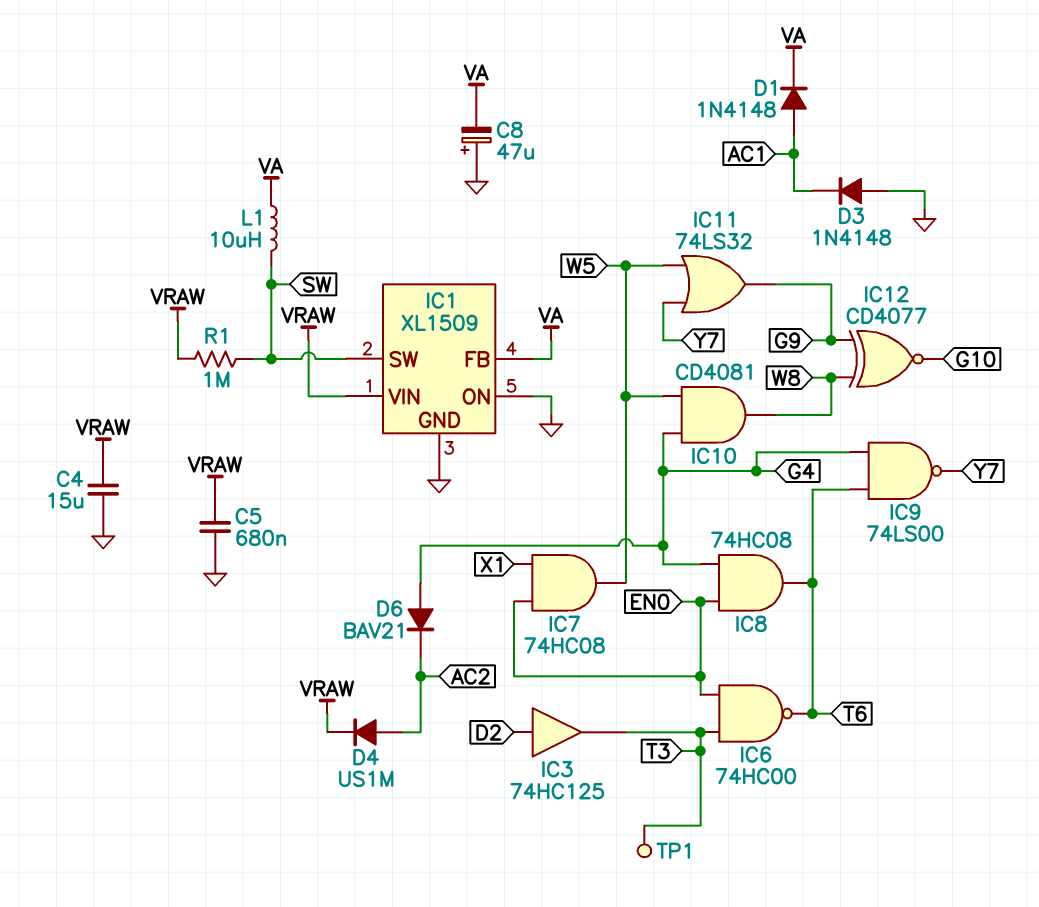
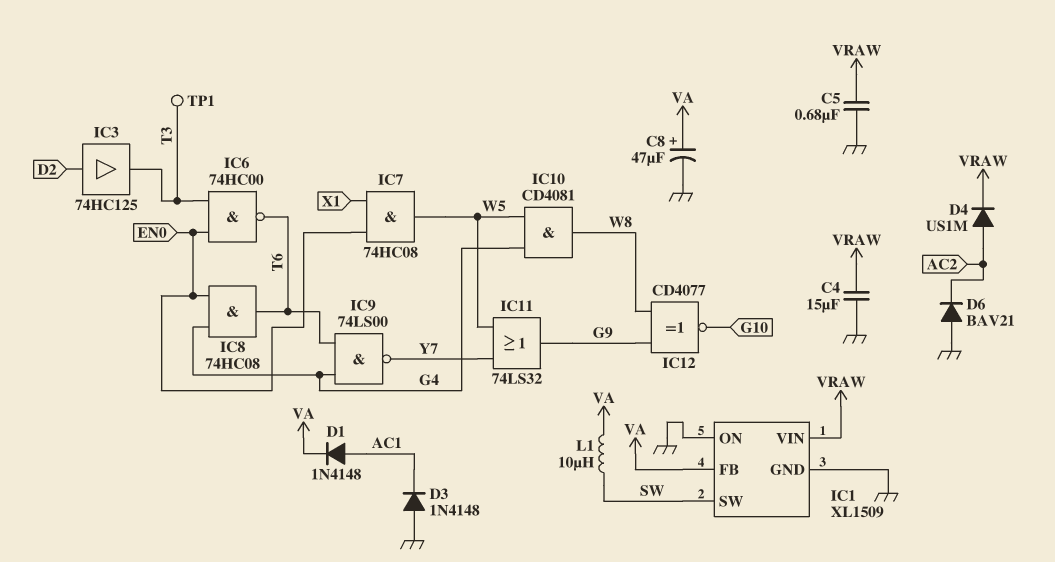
C8: 47uF (plus GND, minus VA) -> 47uF (plus VA, minus GND)
D6: diode BAV21 (A G4, K AC2) -> diode BAV21 (A GND, K AC2)
R1: 1M (SW, VRAW) -> none

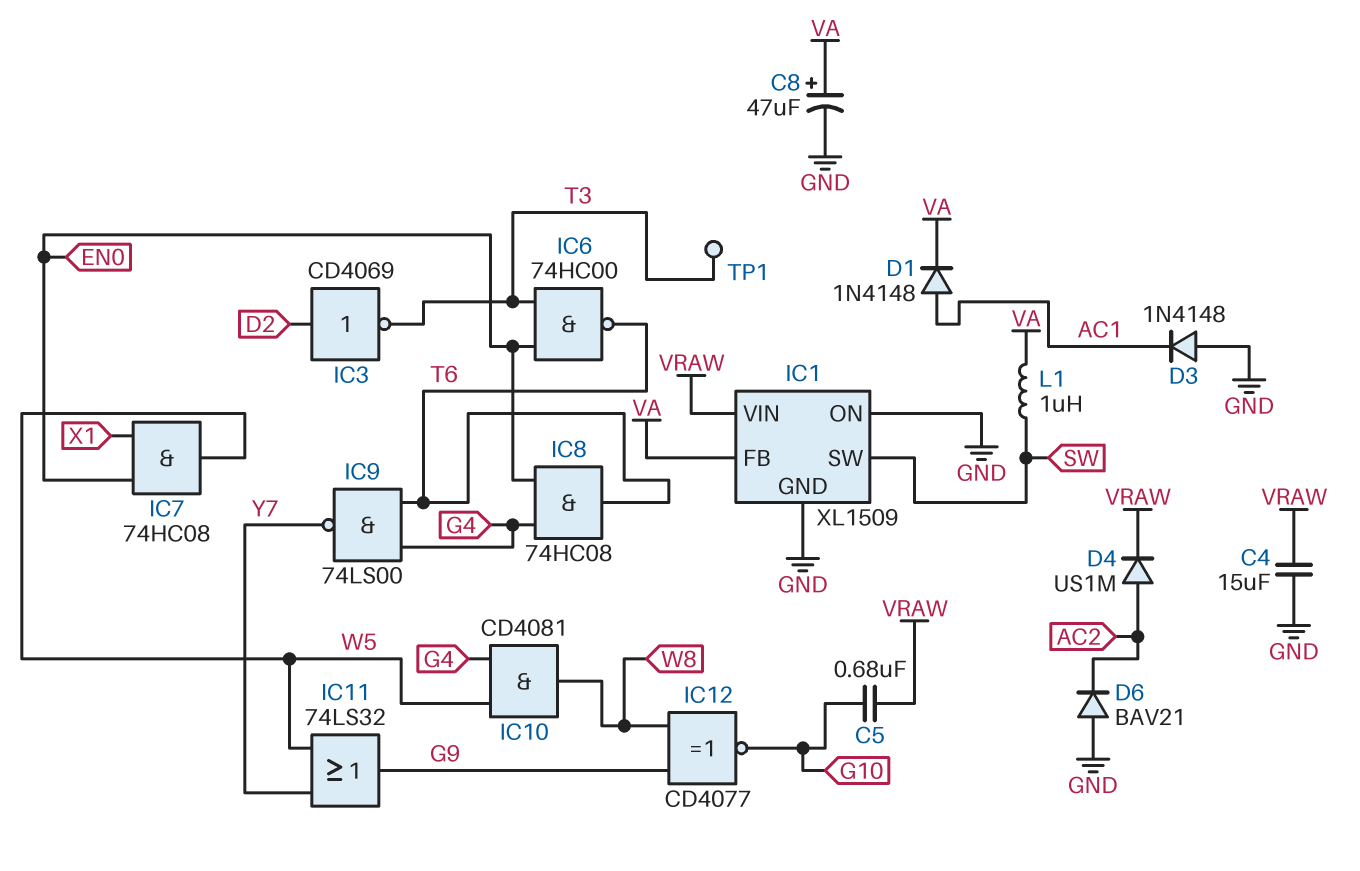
C5: 680nF (GND, VRAW) -> 680nF (G10, VRAW)
IC3: buffer 74HC125 (in D2, out T3) -> NOT CD4069 (in D2, out T3)
L1: 10uH (SW, VA) -> 1uH (SW, VA)

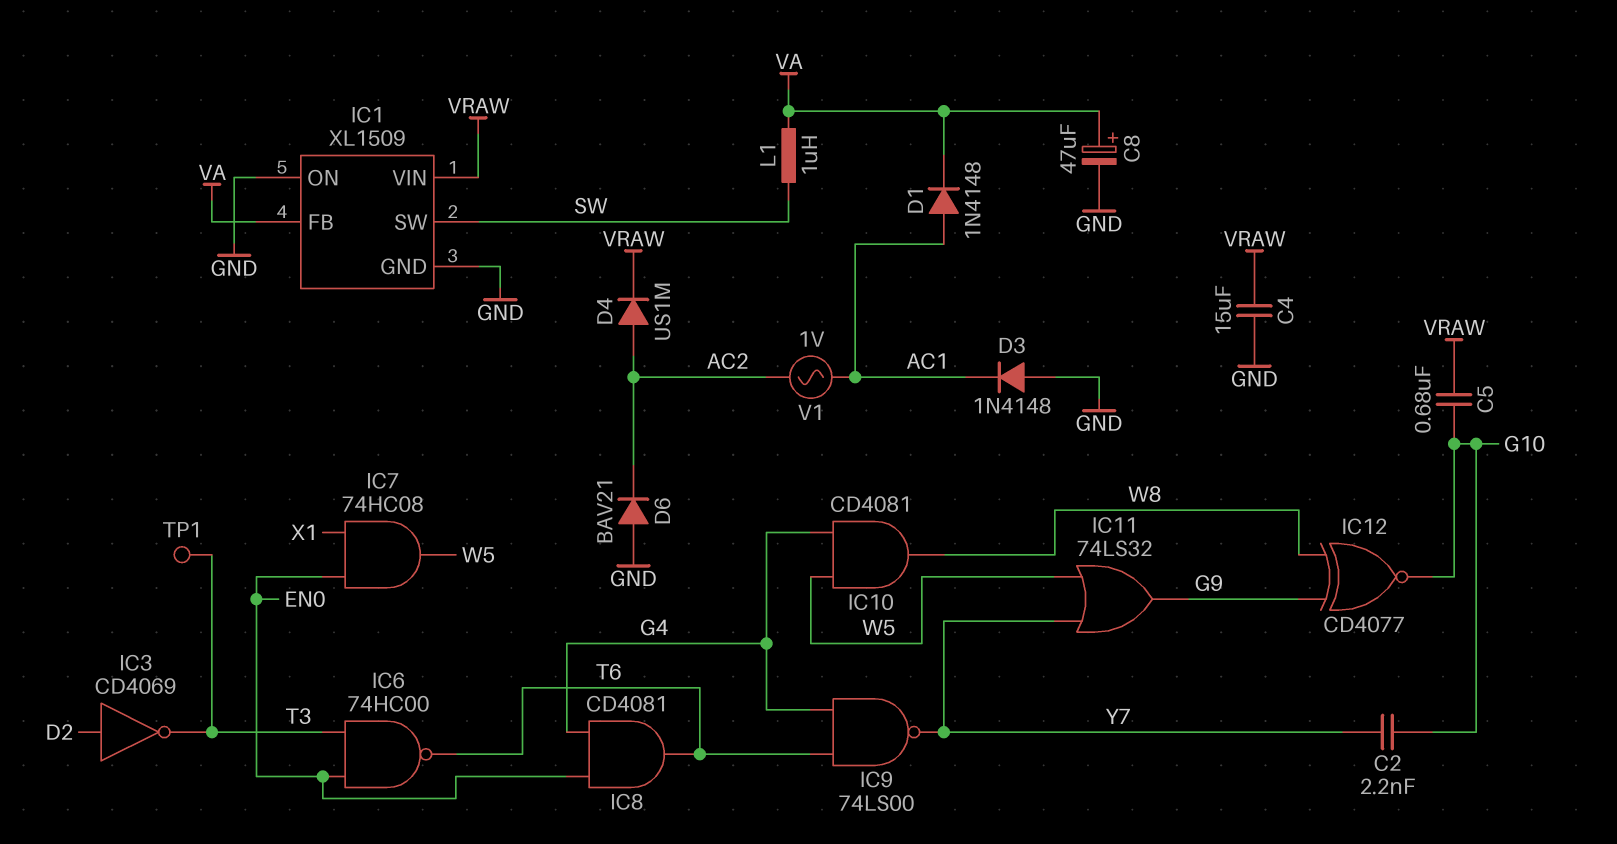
C2: none -> 2.2nF (G10, Y7)
IC8: AND 74HC08 (in EN0, in G4, out T6) -> AND CD4081 (in EN0, in G4, out T6)
V1: none -> AC 1V (AC1, AC2)

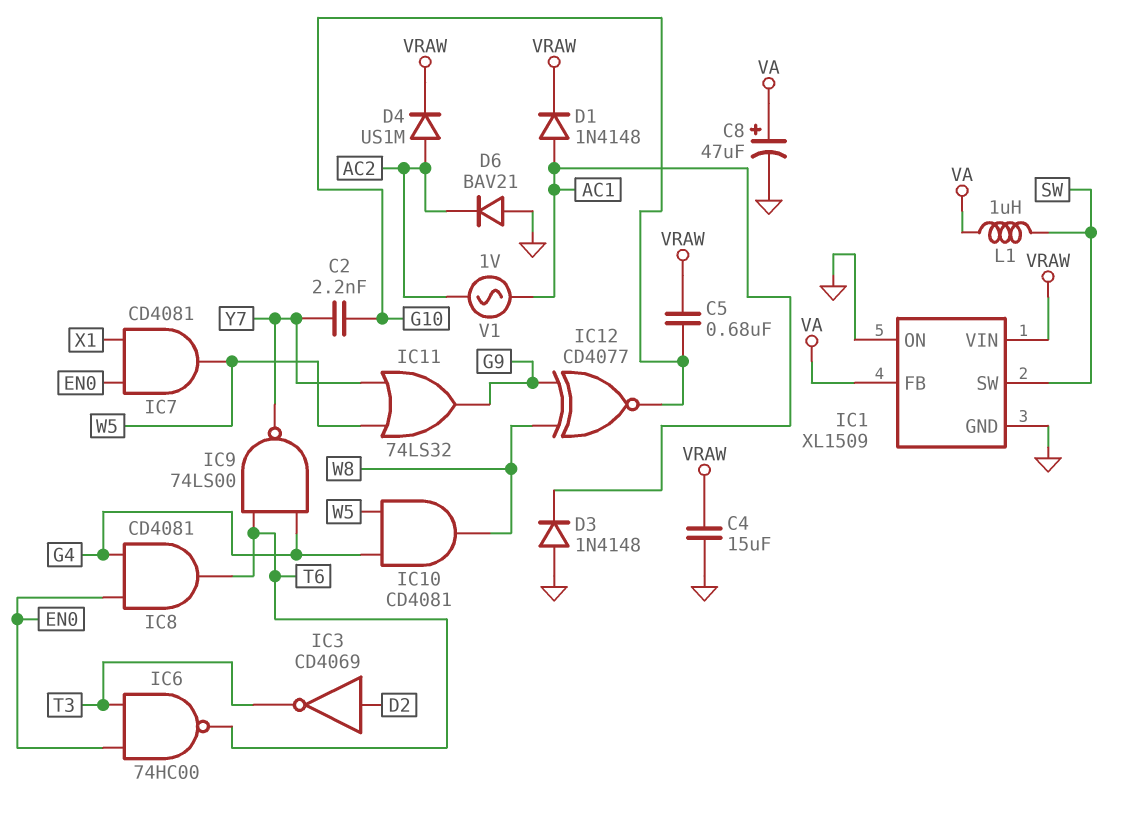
D1: diode 1N4148 (A AC1, K VA) -> diode 1N4148 (A AC1, K VRAW)
IC7: AND 74HC08 (in EN0, in X1, out W5) -> AND CD4081 (in EN0, in X1, out W5)
TP1: test point (T3) -> none

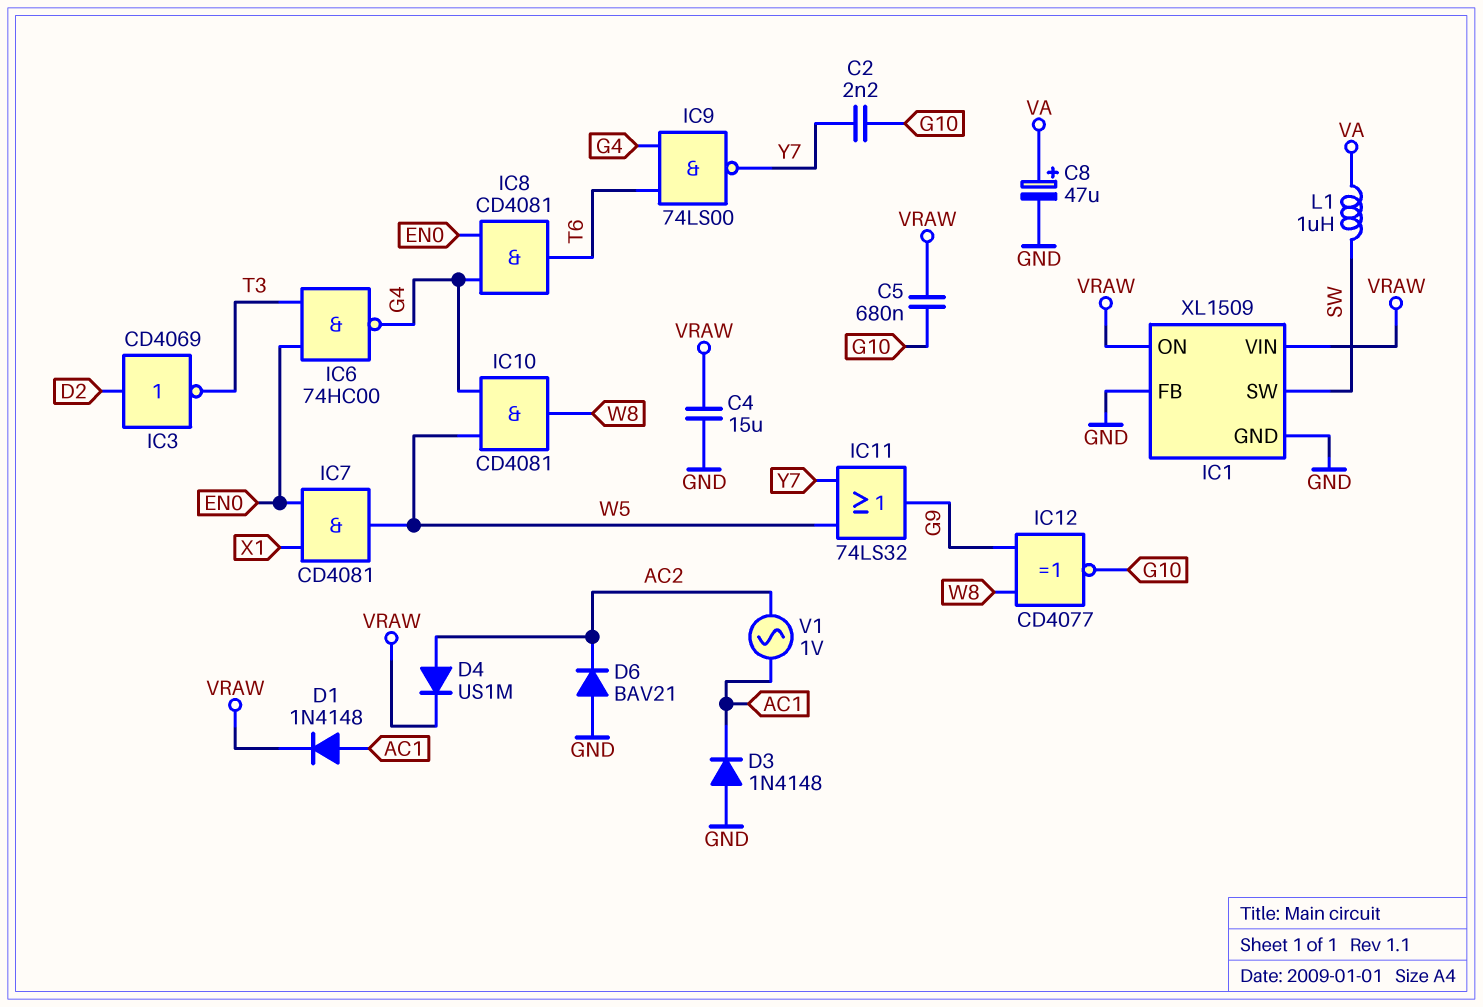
IC1 pin FB: VA -> GND
IC1 pin ON: GND -> VRAW
IC6: NAND 74HC00 (in EN0, in T3, out T6) -> NAND 74HC00 (in EN0, in T3, out G4)

